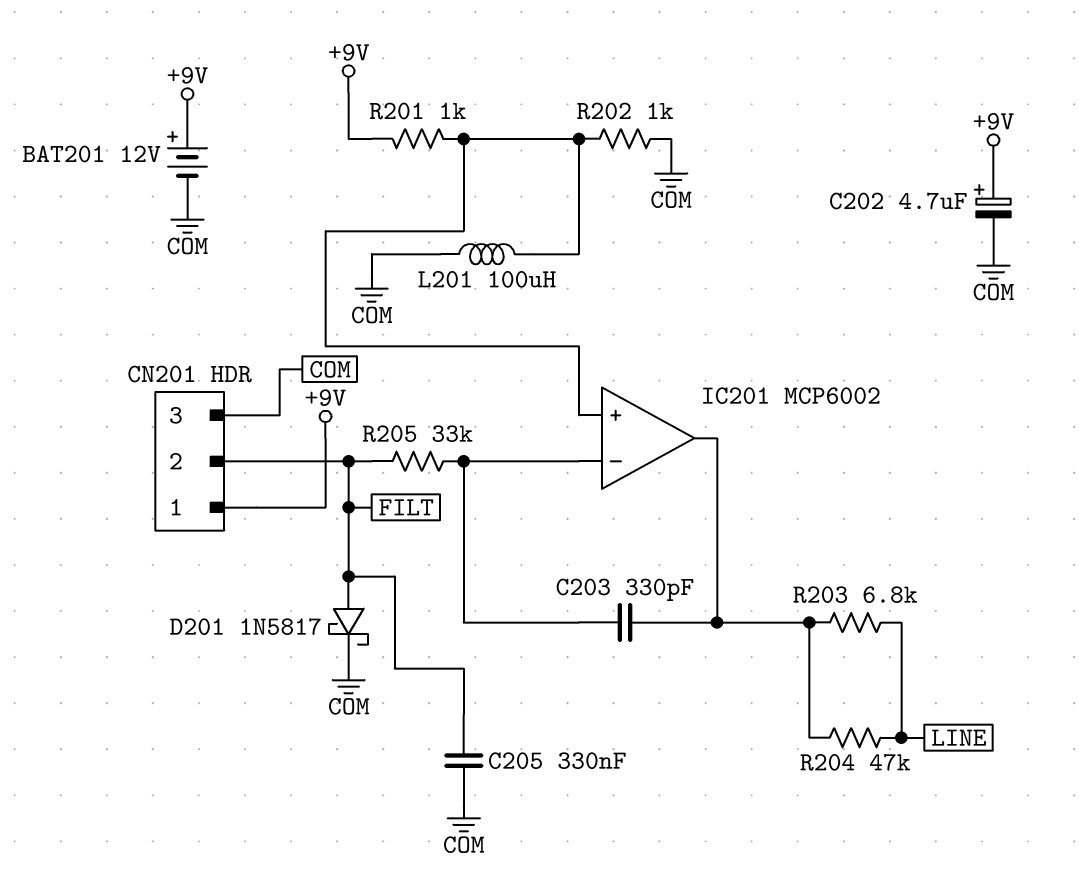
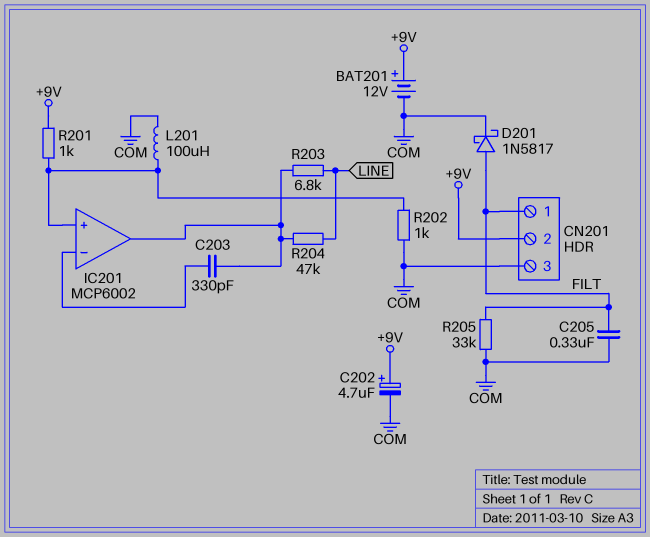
CN201 pin 1: +9V -> FILT
CN201 pin 2: FILT -> +9V
R205: 33k (FILT, IC201/in-) -> 33k (COM, FILT)

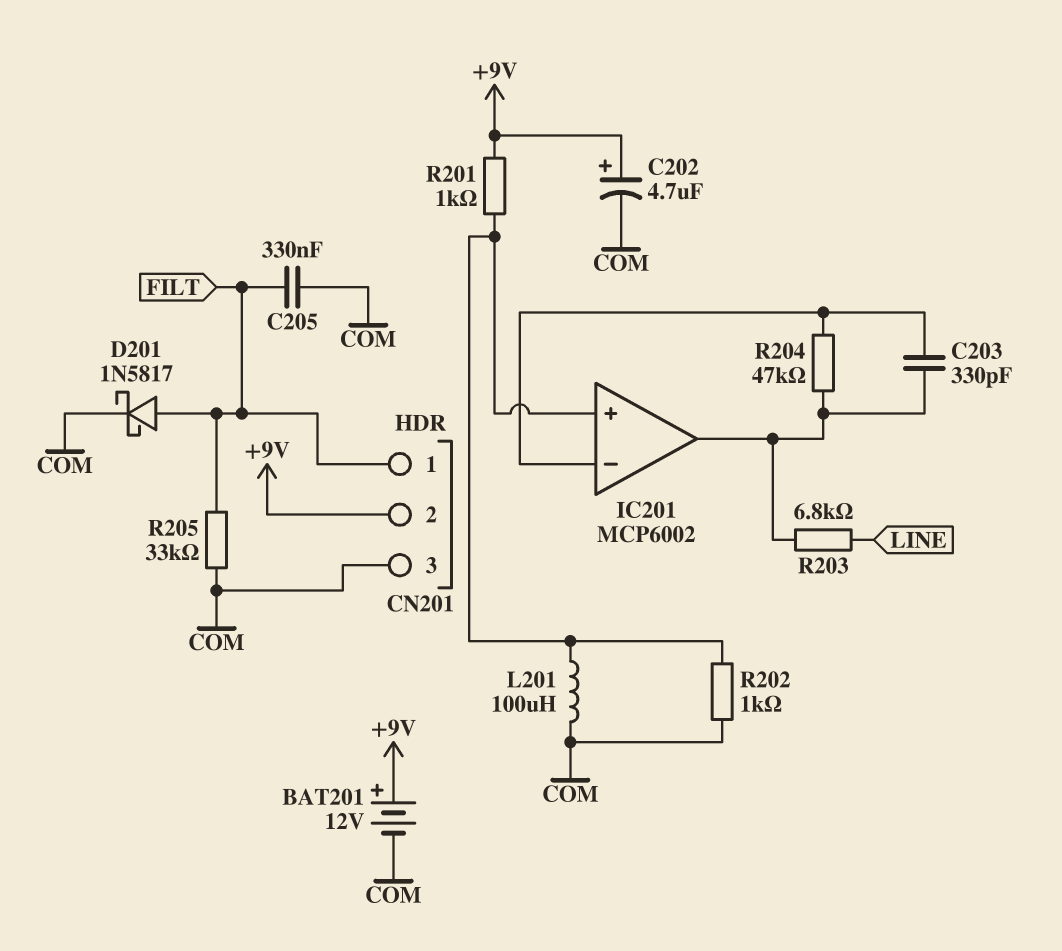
R204: 47k (IC201/out, LINE) -> 47k (IC201/in-, IC201/out)

